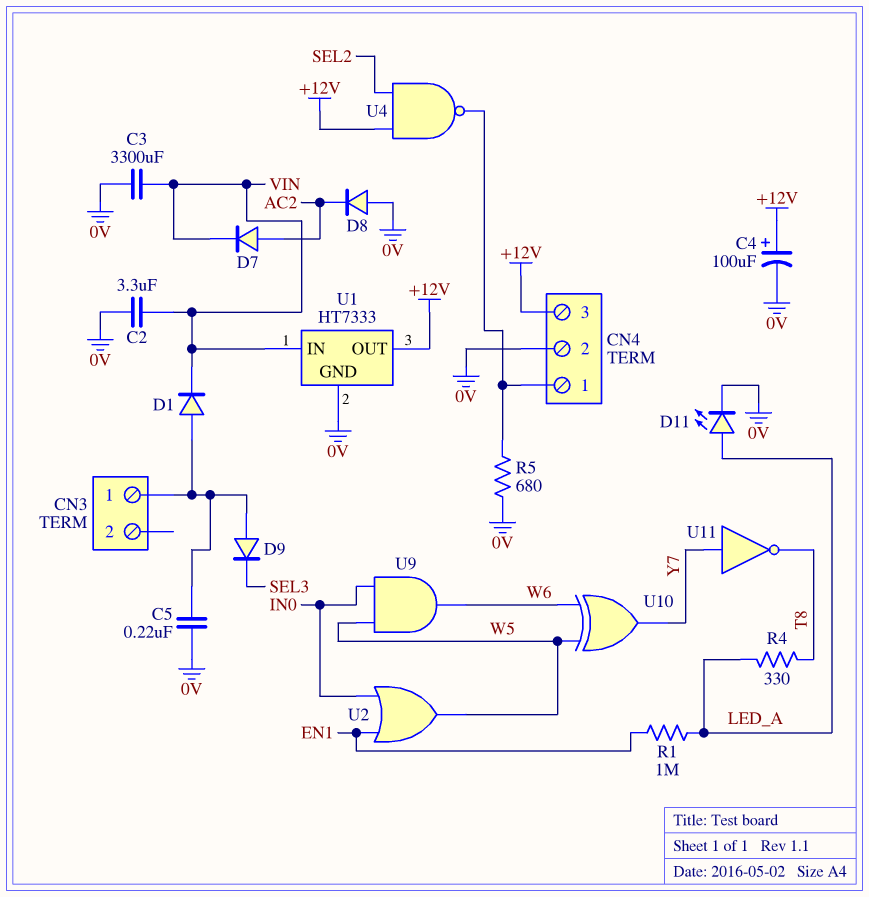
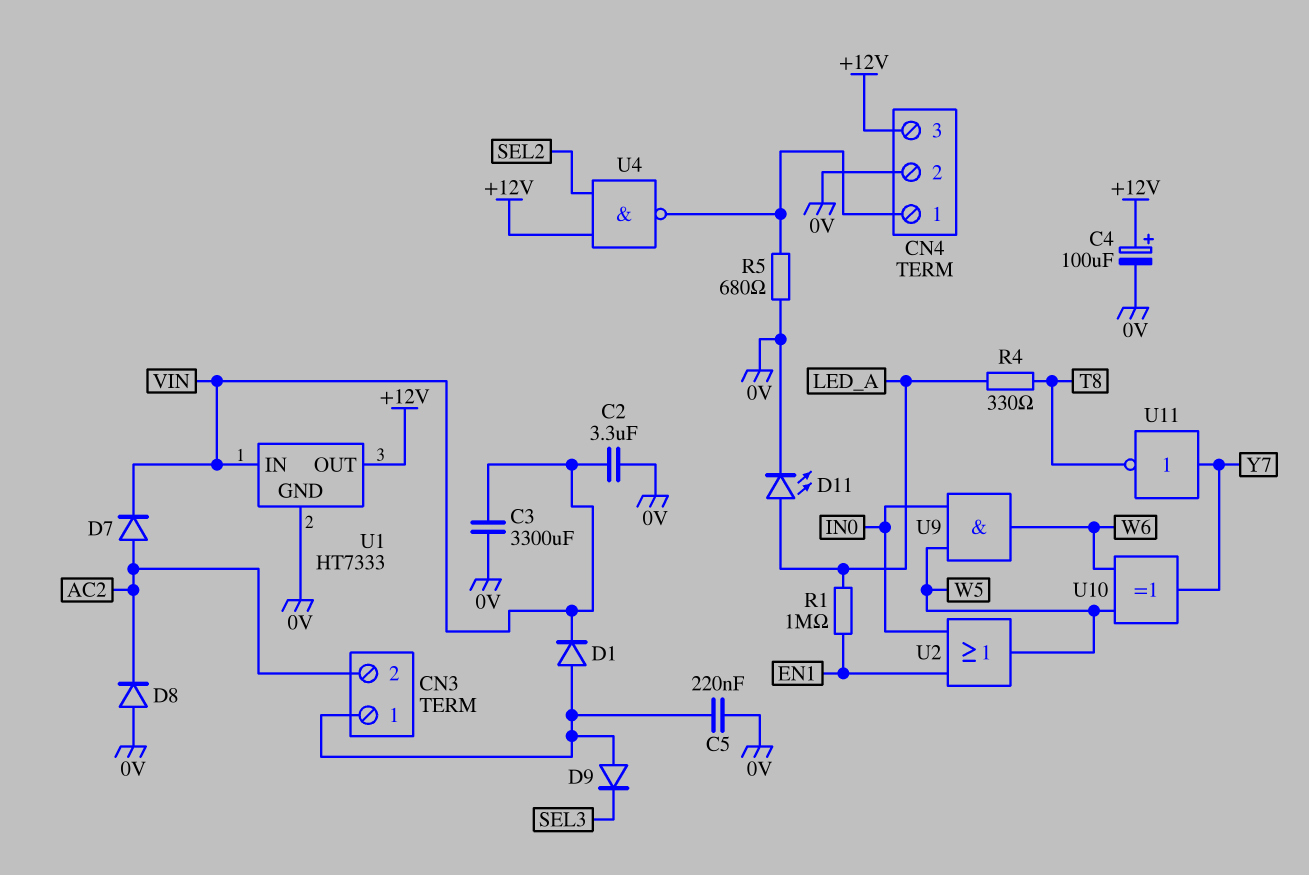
CN3 pin 2: none -> AC2

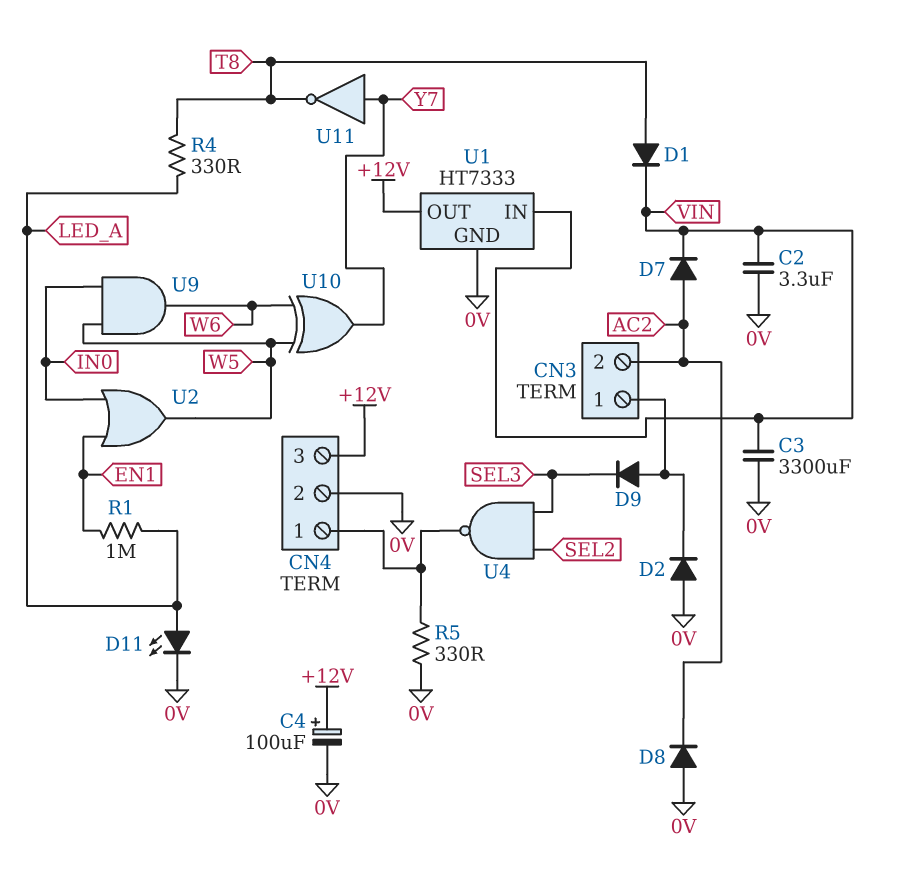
C5: 220nF (0V, CN3/1) -> none
D1: diode (A CN3/1, K VIN) -> diode (A T8, K VIN)
D2: none -> diode (A 0V, K CN3/1)
R5: 680 (0V, CN4/1) -> 330 (0V, CN4/1)
U4: NAND (in +12V, in SEL2, out CN4/1) -> NAND (in SEL2, in SEL3, out CN4/1)

